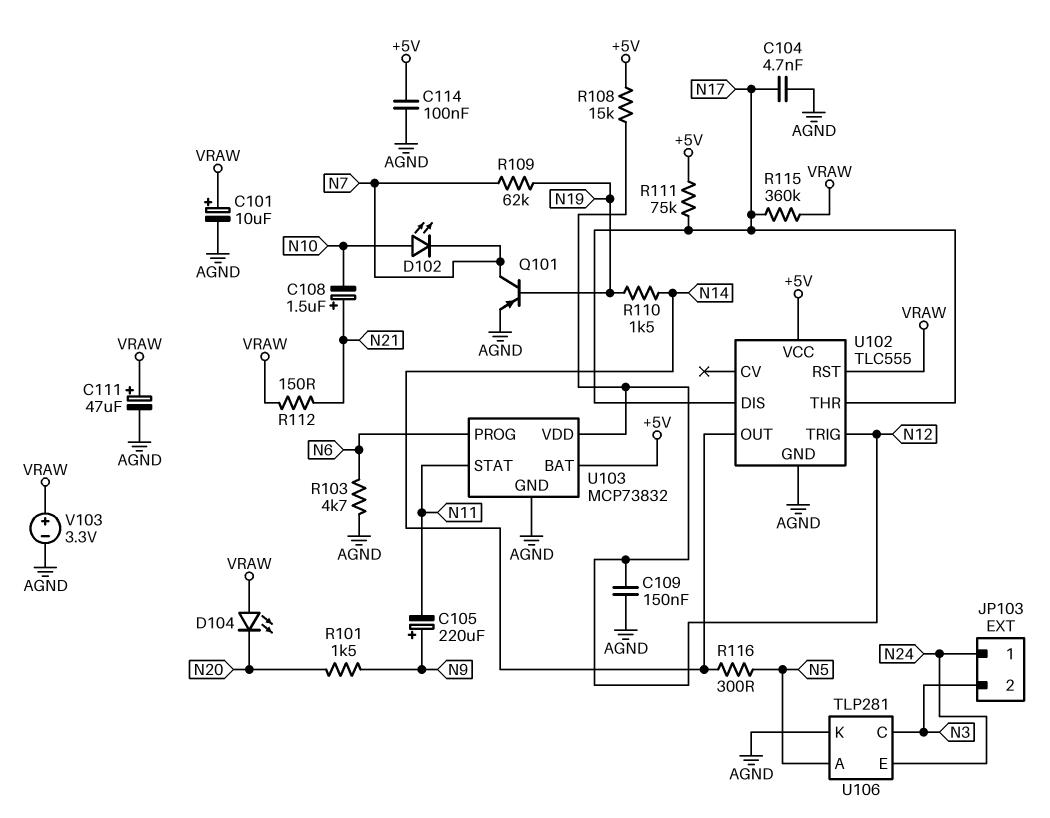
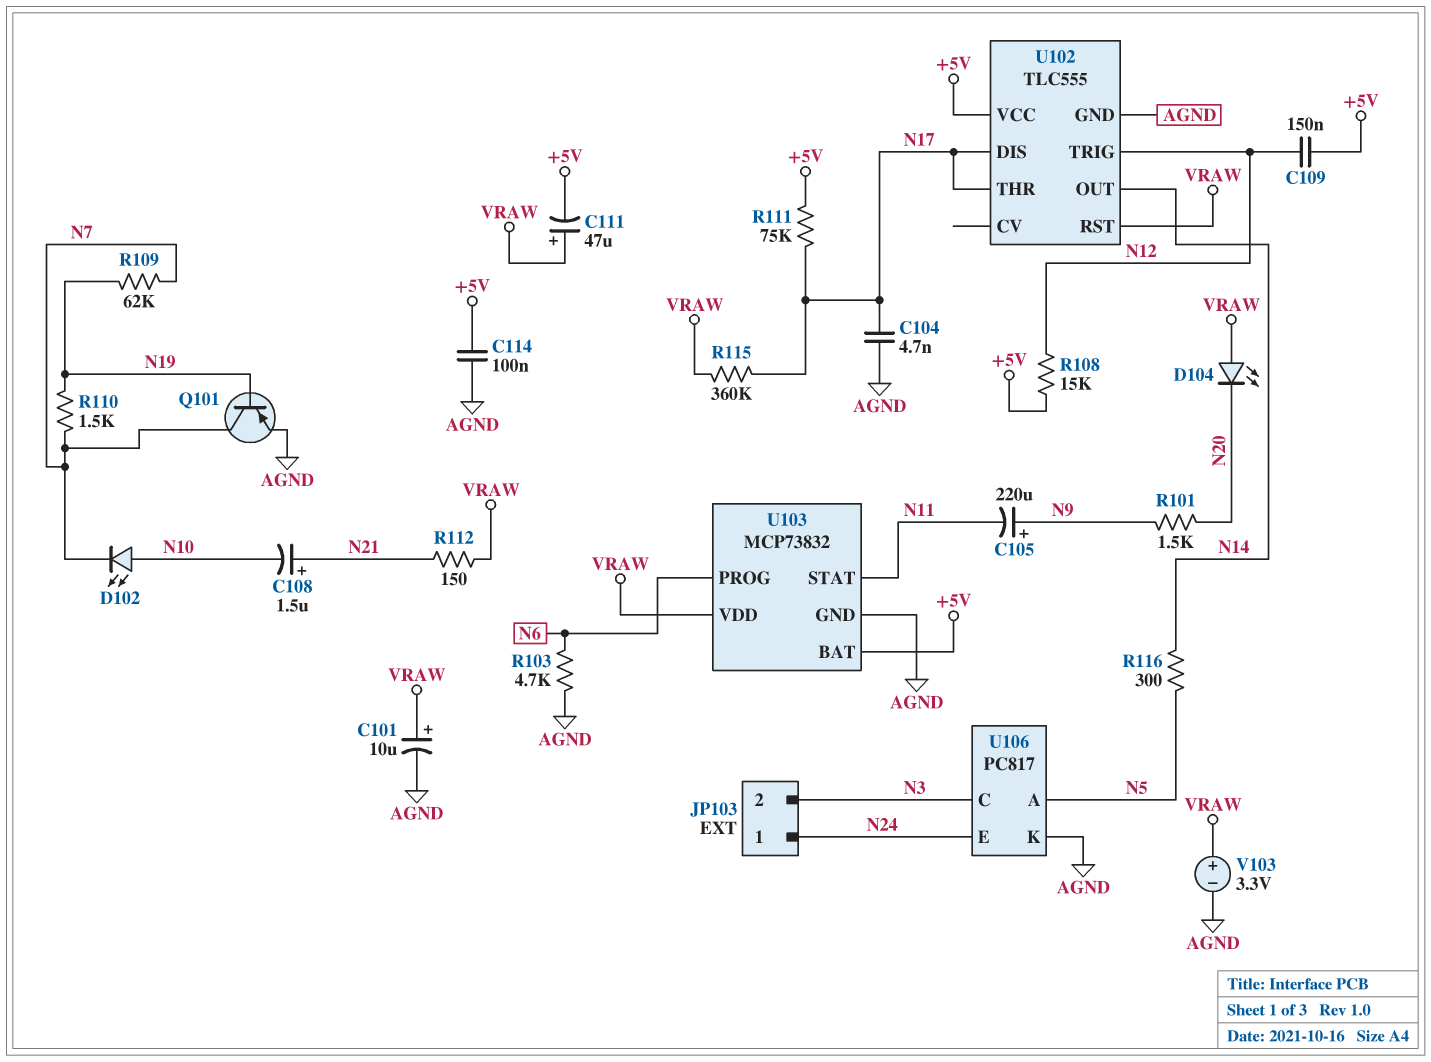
C109: 150nF (AGND, N12) -> 150nF (+5V, N12)
C111: 47uF (plus VRAW, minus AGND) -> 47uF (plus VRAW, minus +5V)
R110: 1.5k (N14, N19) -> 1.5k (N7, N19)
U103 pin VDD: N12 -> VRAW
U106: TLP281 -> PC817

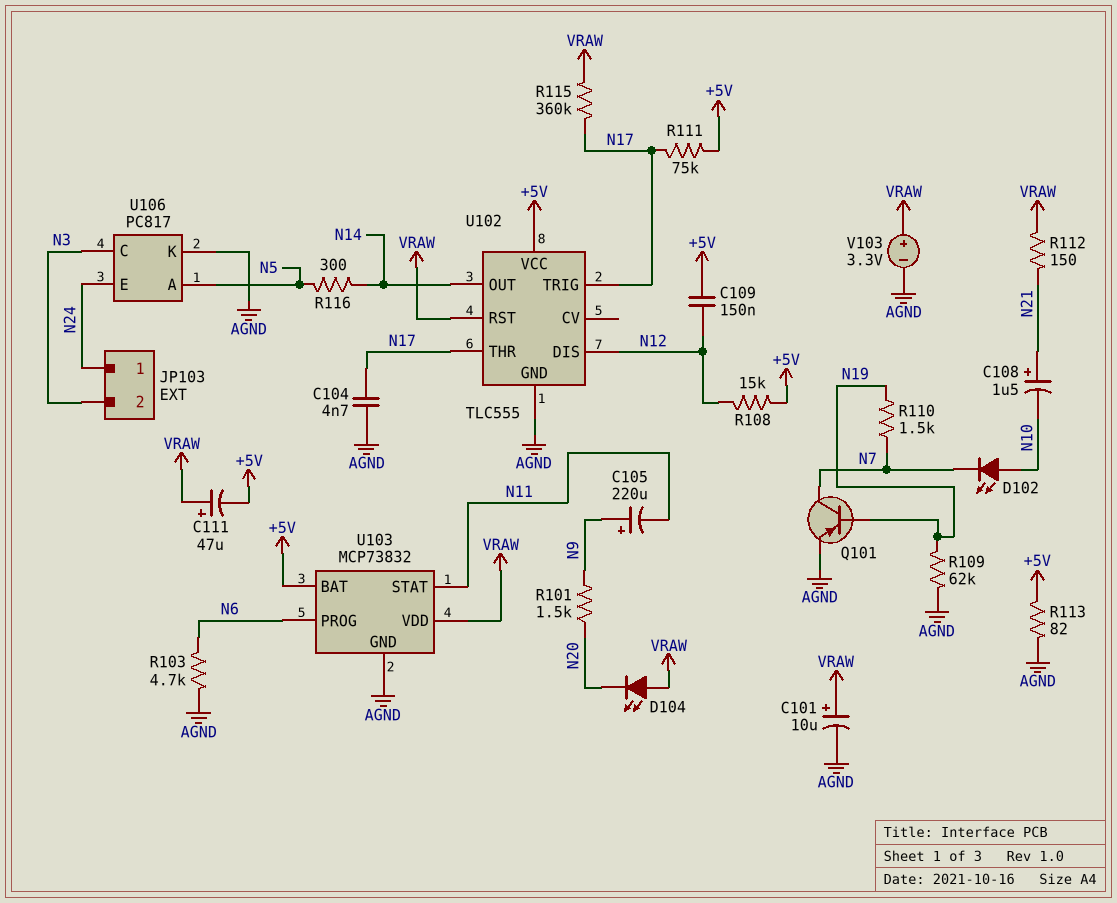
C114: 100nF (+5V, AGND) -> none
R109: 62k (N7, N19) -> 62k (AGND, N19)
R113: none -> 82 (+5V, AGND)
U102 pin DIS: N17 -> N12
U102 pin TRIG: N12 -> N17

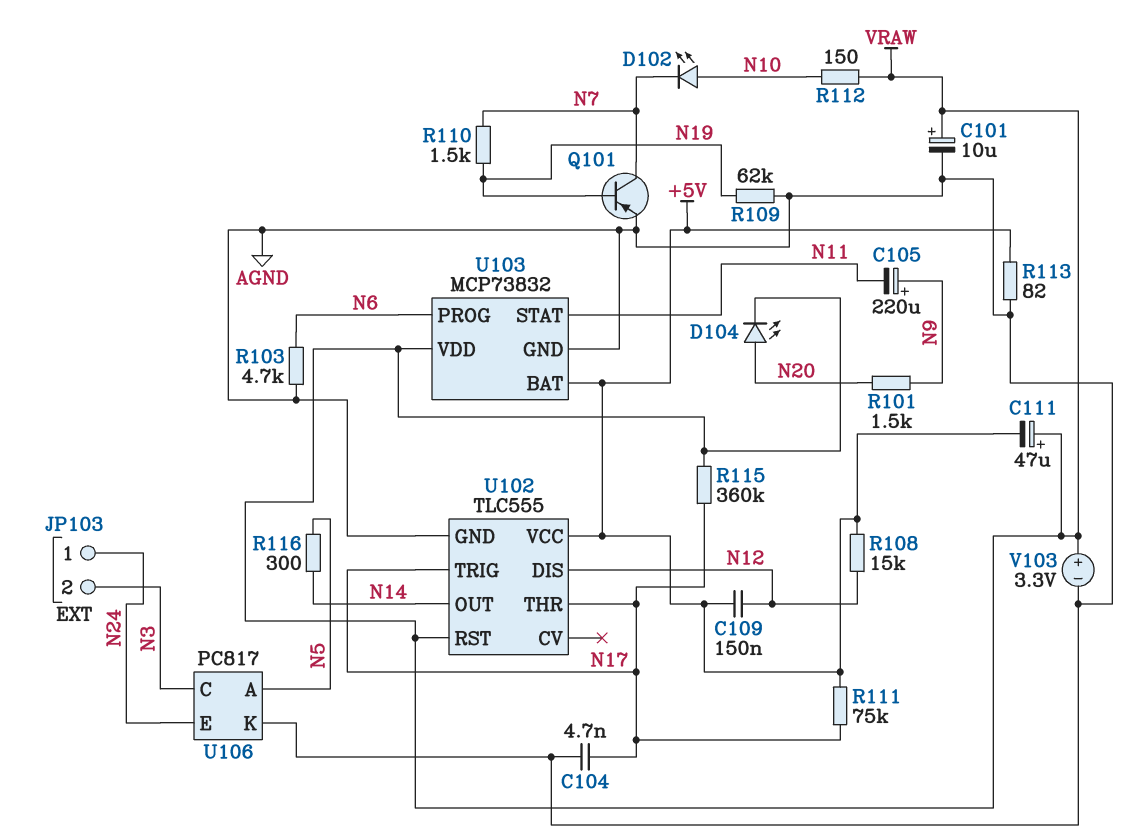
C108: 1.5uF (plus N21, minus N10) -> none
D104: LED (A VRAW, K N20) -> LED (A N20, K VRAW)
R112: 150 (N21, VRAW) -> 150 (N10, VRAW)

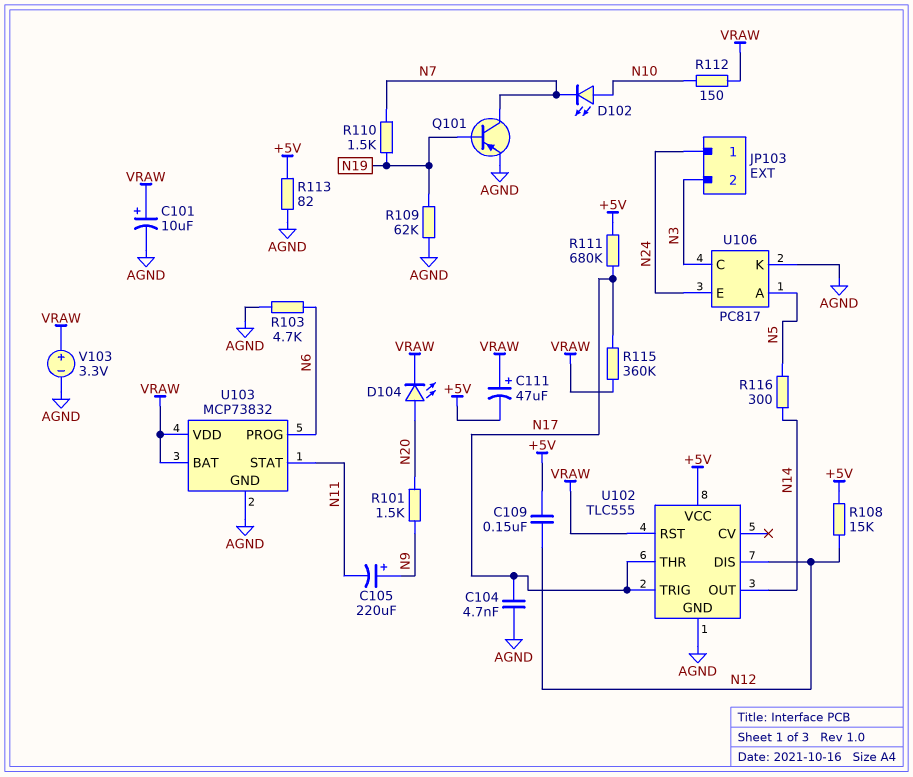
R111: 75k (+5V, N17) -> 680k (+5V, N17)
U103 pin BAT: +5V -> VRAW

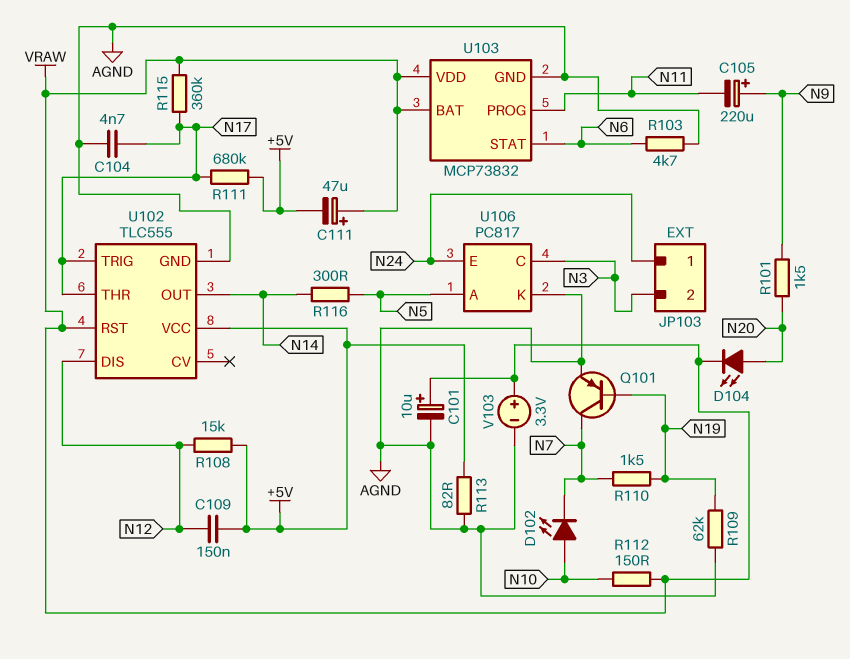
U103 pin PROG: N6 -> N11
U103 pin STAT: N11 -> N6

